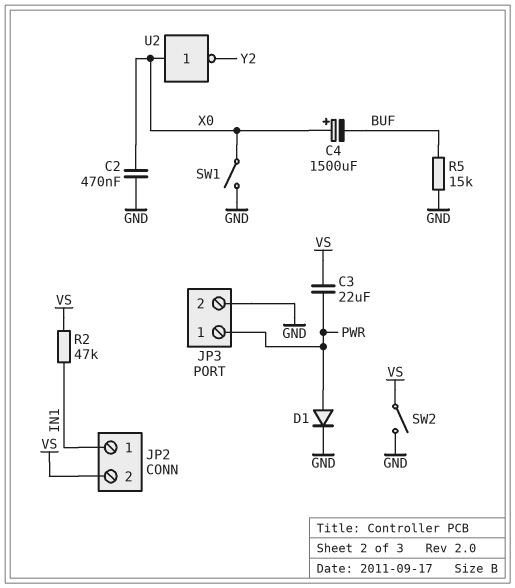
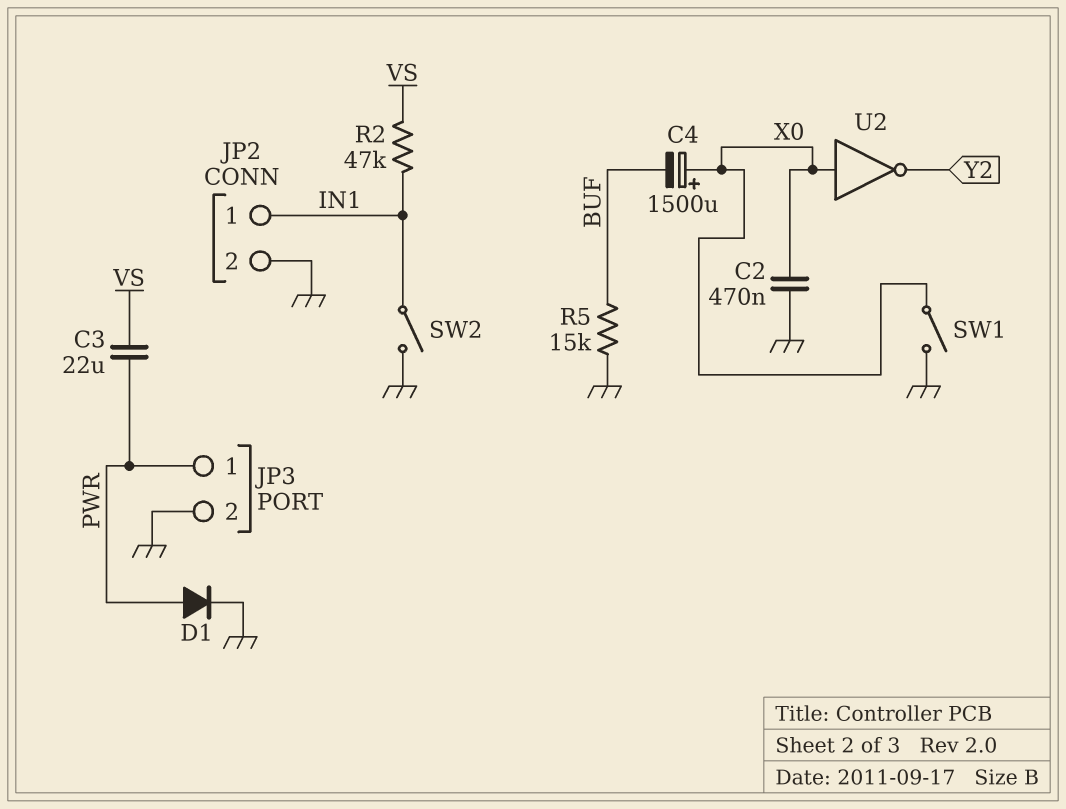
JP2 pin 2: VS -> GND
SW2: switch (GND, VS) -> switch (GND, IN1)

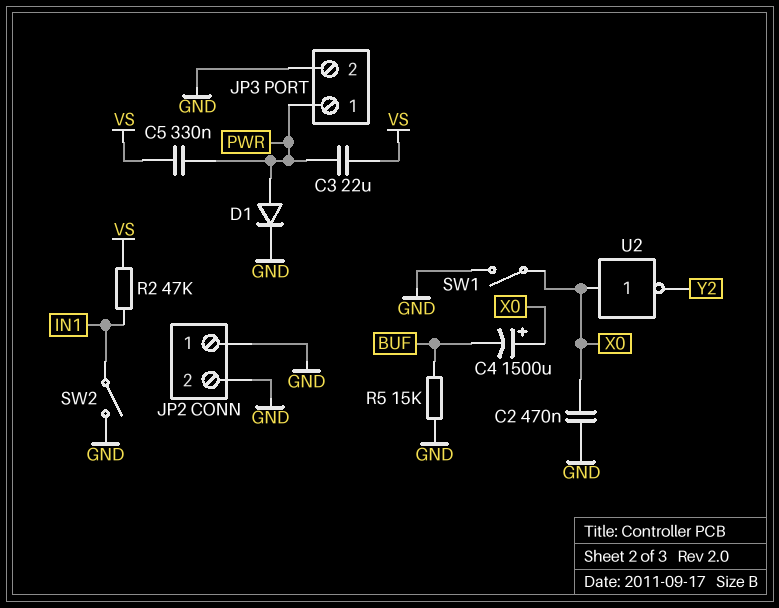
C5: none -> 330nF (PWR, VS)
JP2 pin 1: IN1 -> GND

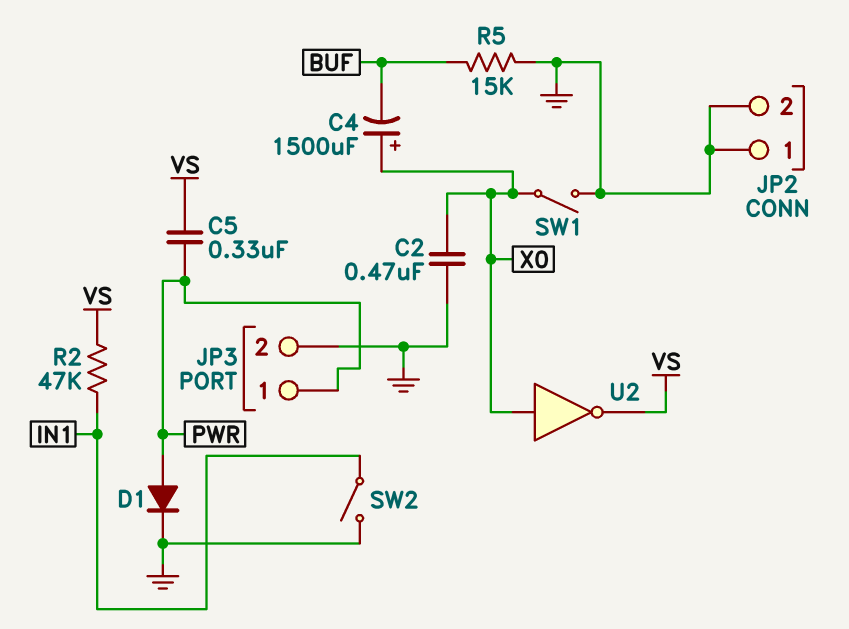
C3: 22uF (PWR, VS) -> none
U2: NOT (in X0, out Y2) -> NOT (in X0, out VS)

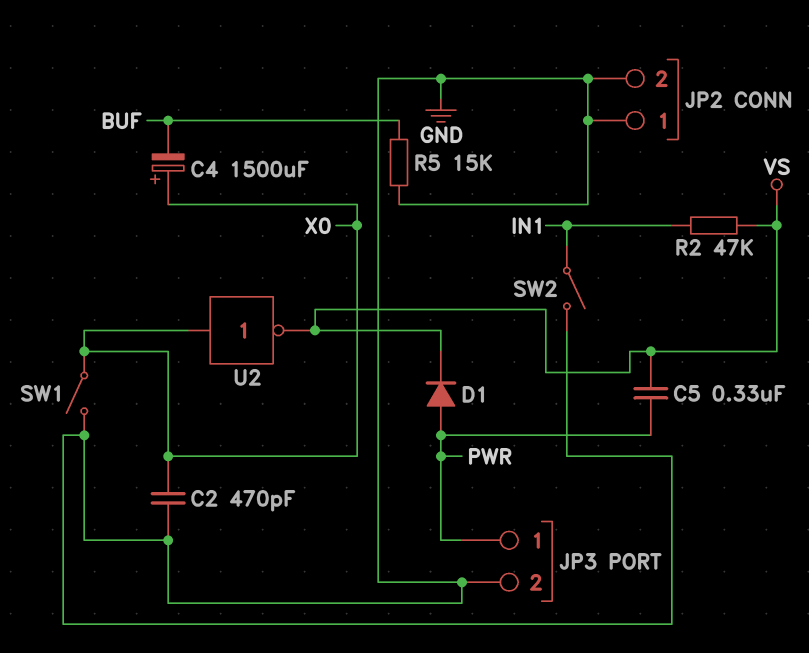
C2: 470nF (GND, X0) -> 470pF (GND, X0)
D1: diode (A PWR, K GND) -> diode (A PWR, K VS)

